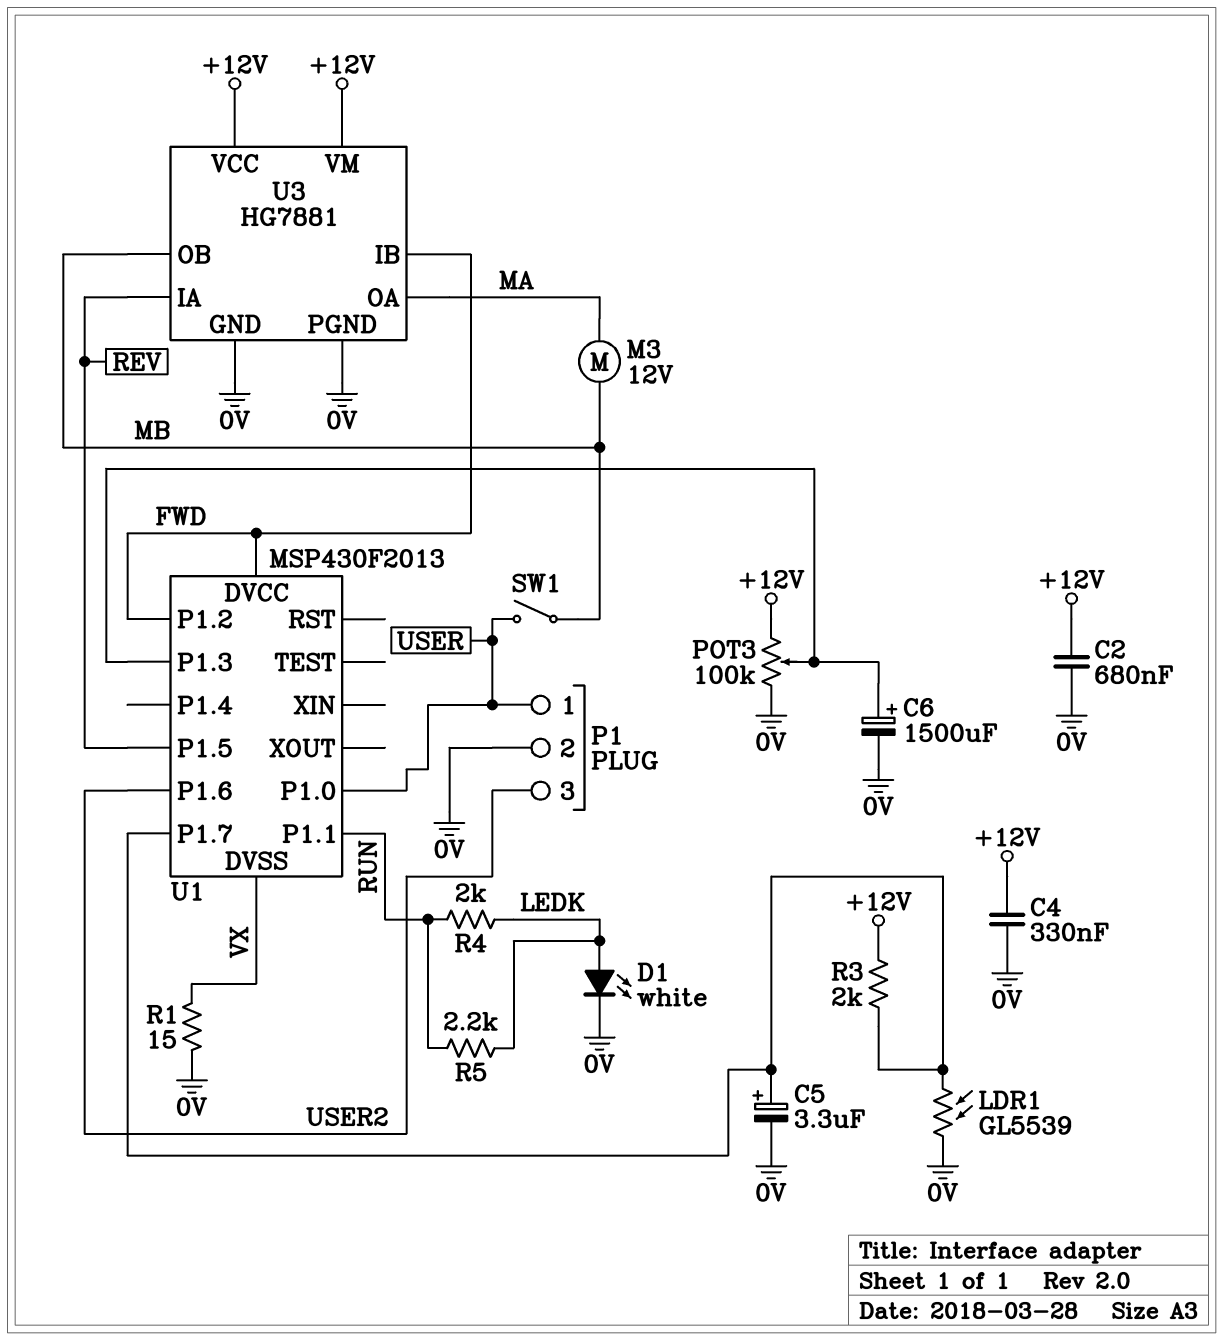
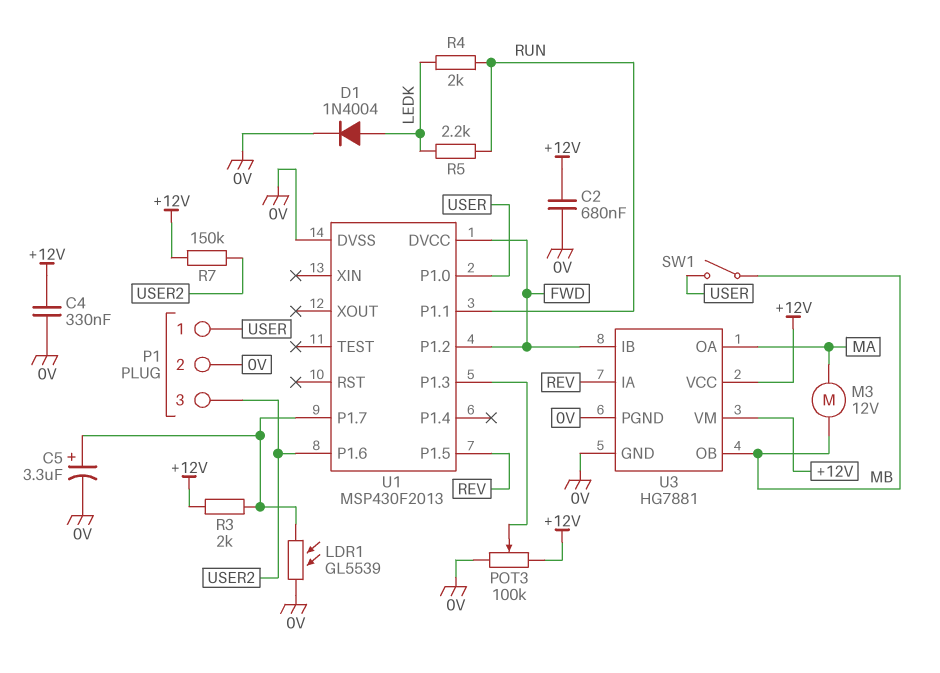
C6: 1500uF (plus U1/P1.3, minus 0V) -> none
D1: LED white (A LEDK, K 0V) -> diode 1N4004 (A LEDK, K 0V)
R1: 15 (0V, VX) -> none
R7: none -> 150k (+12V, USER2)
U1 pin DVSS: VX -> 0V

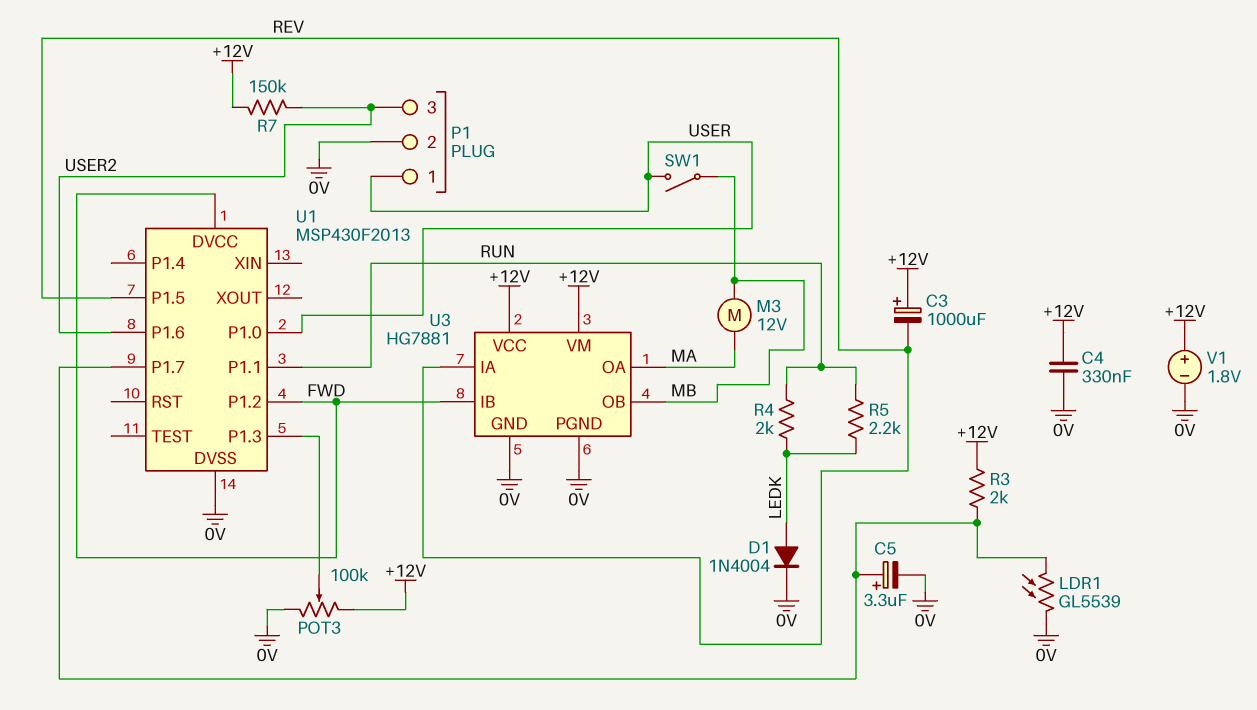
C2: 680nF (+12V, 0V) -> none
C3: none -> 1000uF (plus +12V, minus REV)
V1: none -> 1.8V (plus +12V, minus 0V)

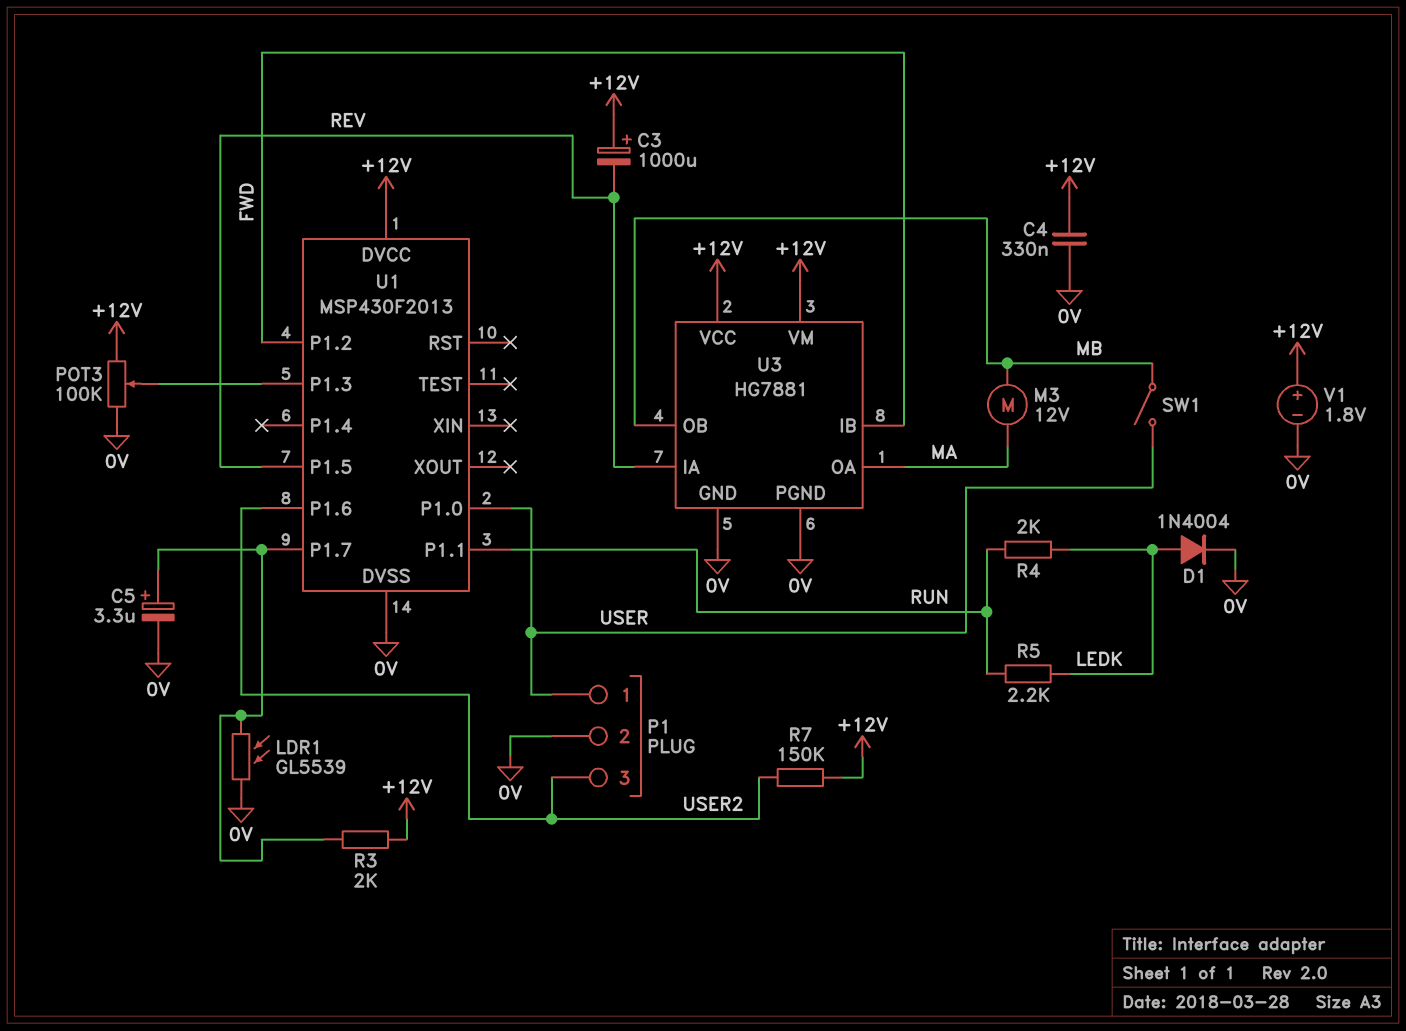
U1 pin DVCC: FWD -> +12V

